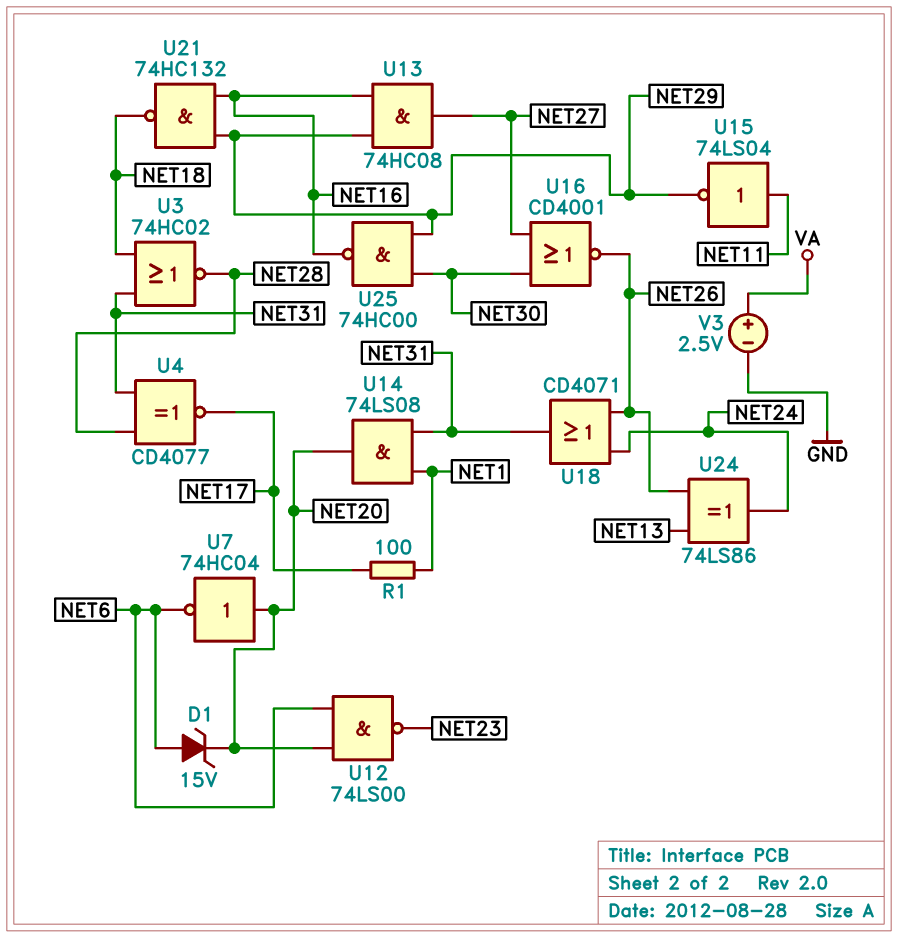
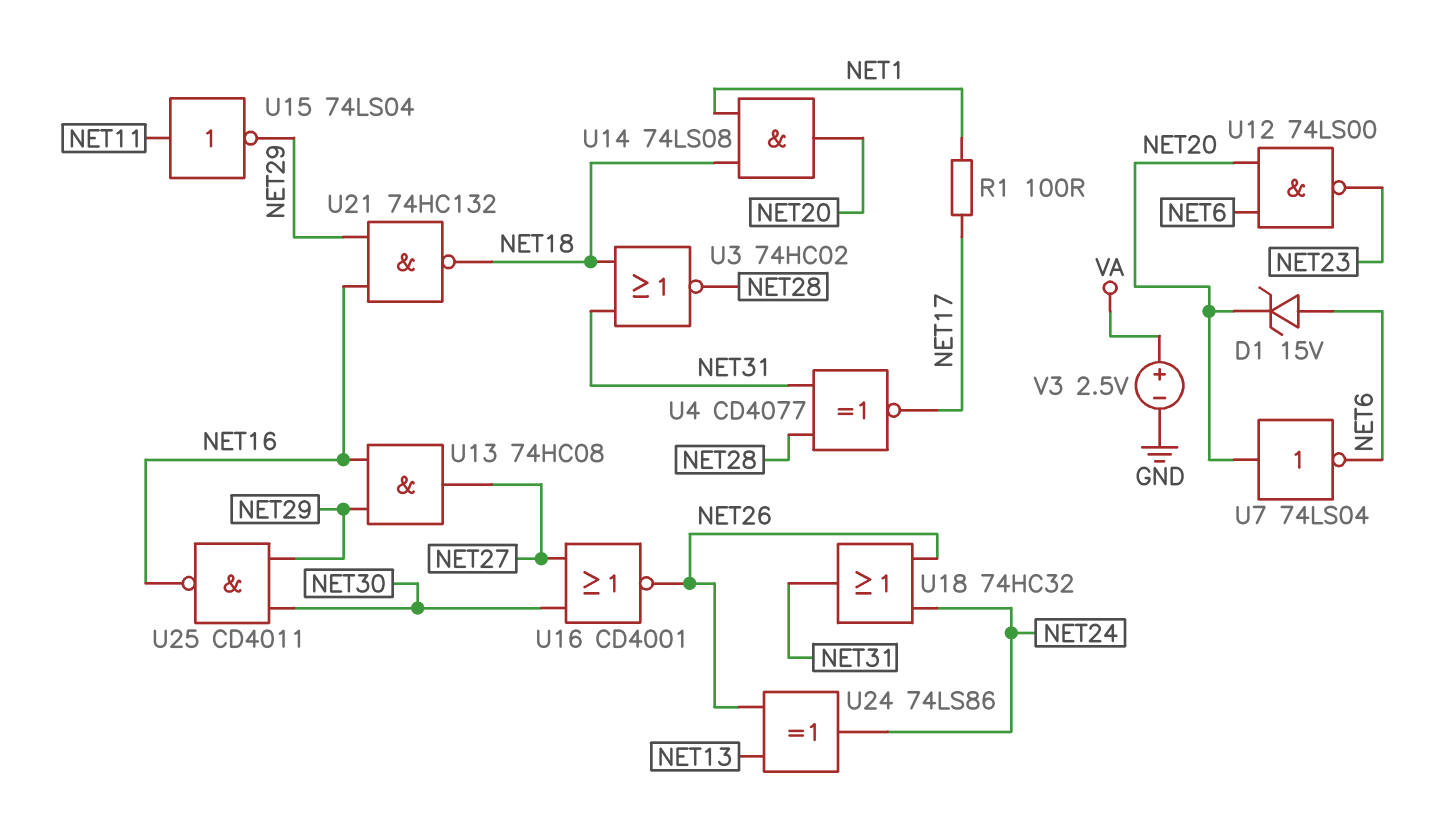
U7: NOT 74HC04 (in NET20, out NET6) -> NOT 74LS04 (in NET20, out NET6)
U14: AND 74LS08 (in NET1, in NET31, out NET20) -> AND 74LS08 (in NET1, in NET18, out NET20)
U18: OR CD4071 (in NET24, in NET26, out NET31) -> OR 74HC32 (in NET24, in NET26, out NET31)
U25: NAND 74HC00 (in NET29, in NET30, out NET16) -> NAND CD4011 (in NET29, in NET30, out NET16)

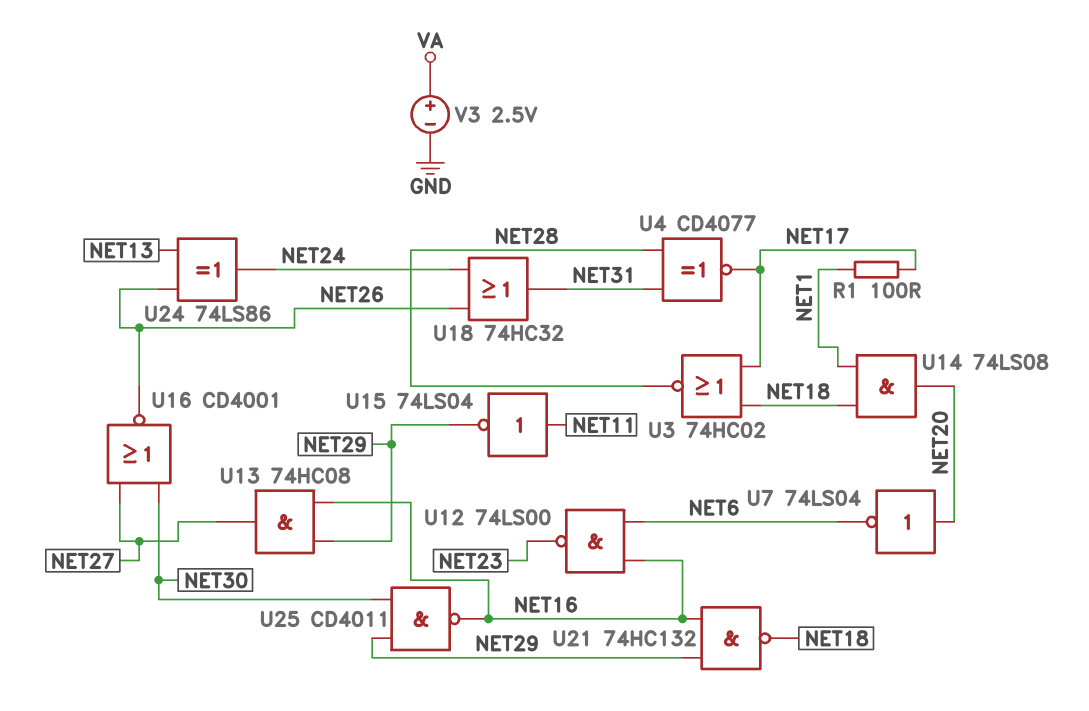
D1: zener 15V (A NET6, K NET20) -> none
U3: NOR 74HC02 (in NET18, in NET31, out NET28) -> NOR 74HC02 (in NET17, in NET18, out NET28)
U12: NAND 74LS00 (in NET6, in NET20, out NET23) -> NAND 74LS00 (in NET6, in NET16, out NET23)

